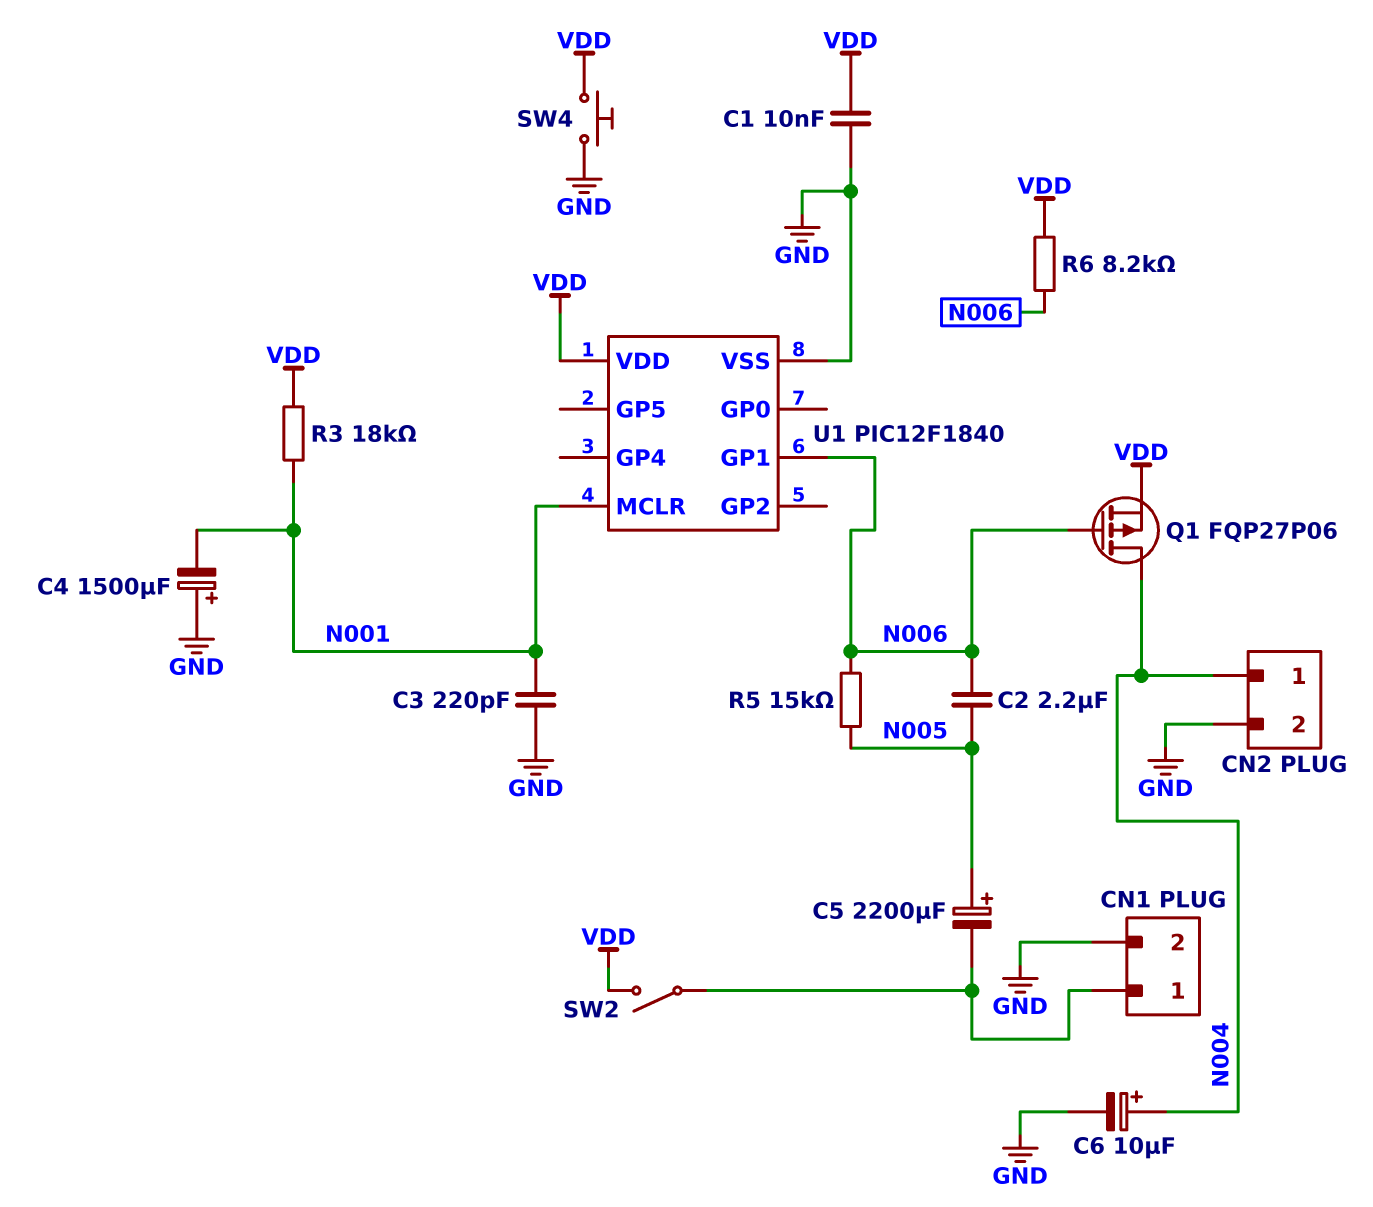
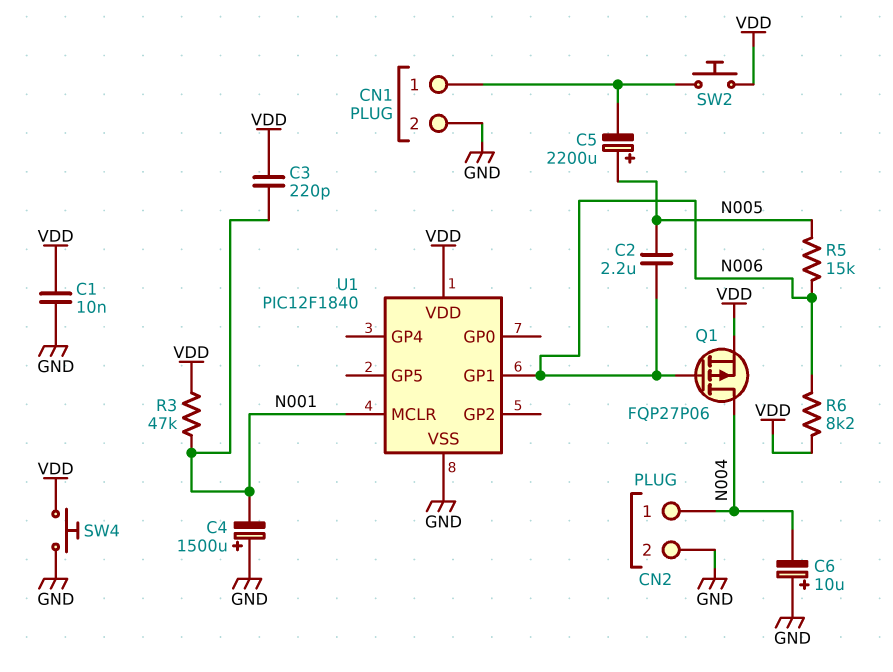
C3: 220pF (GND, N001) -> 220pF (N001, VDD)
C6: 10uF (plus N004, minus GND) -> 10uF (plus GND, minus N004)
R3: 18k (N001, VDD) -> 47k (N001, VDD)
SW2: switch (CN1/1, VDD) -> button (CN1/1, VDD)

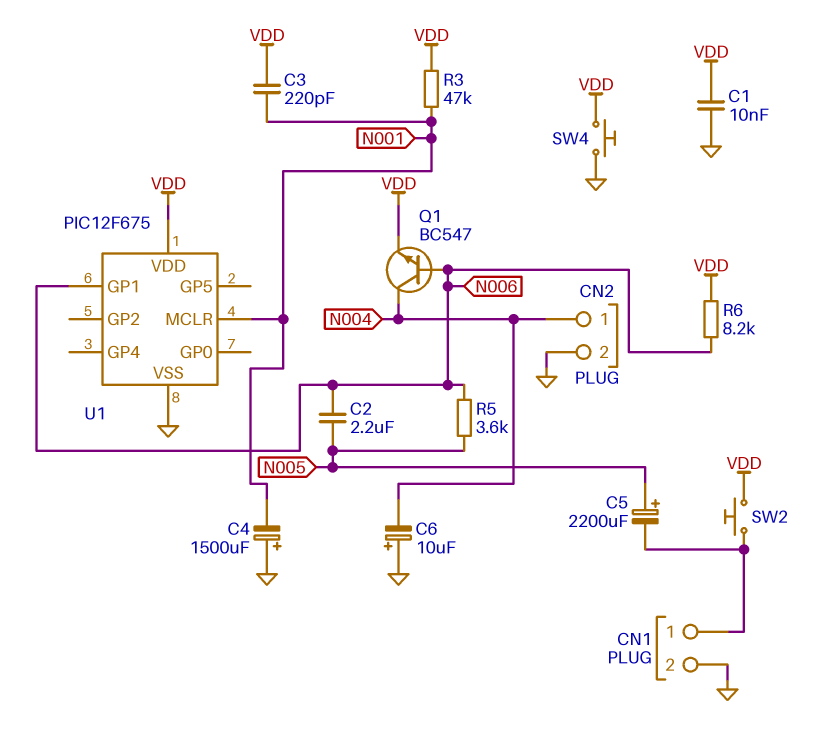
Q1: PMOS FQP27P06 (G N006, D N004, S VDD) -> NPN BC547 (B N006, C N004, E VDD)
R5: 15k (N005, N006) -> 3.6k (N005, N006)
U1: PIC12F1840 -> PIC12F675

